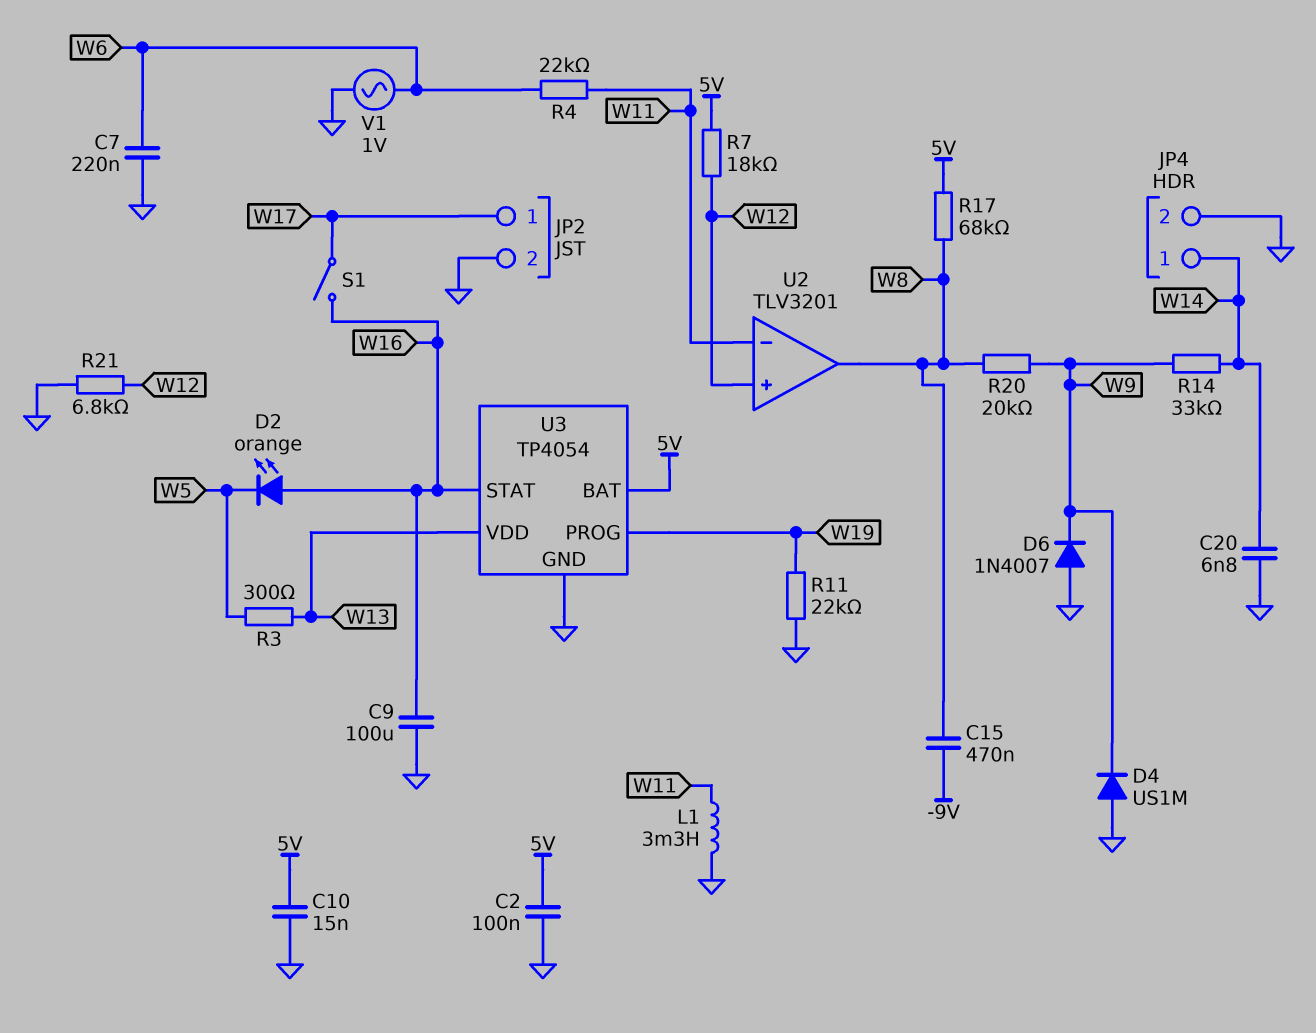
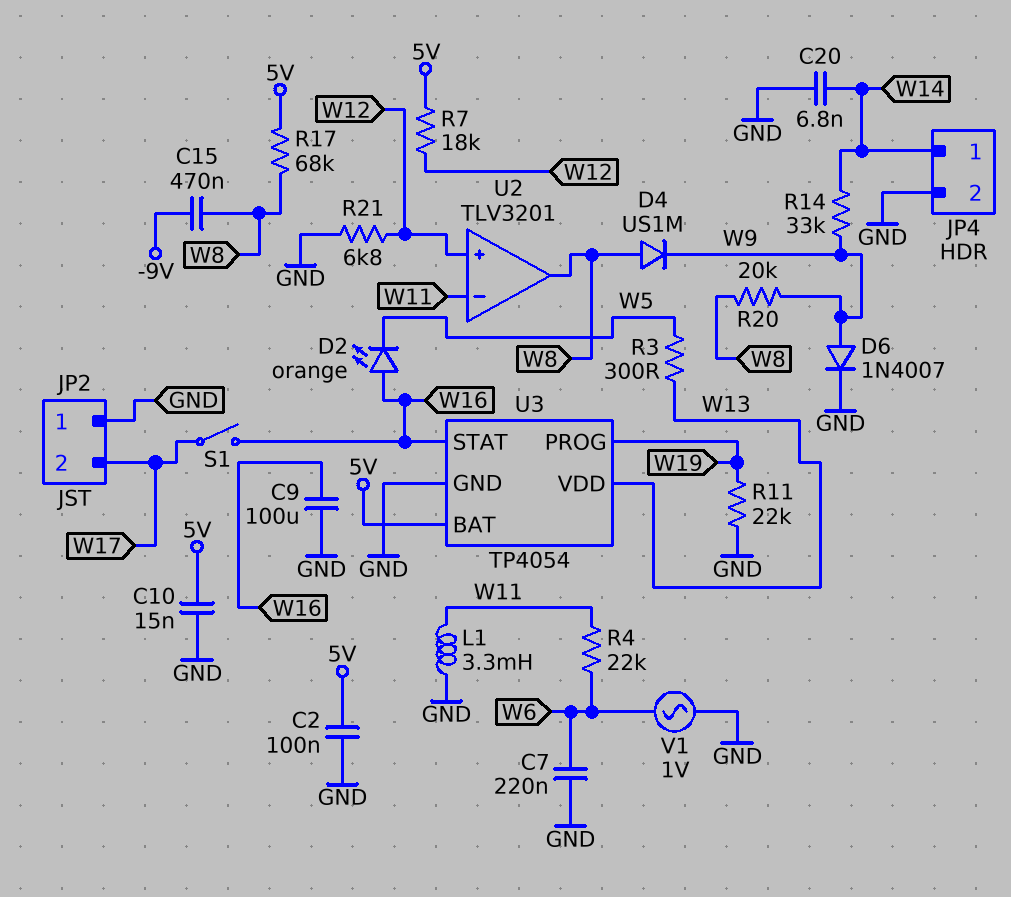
D4: diode US1M (A GND, K W9) -> diode US1M (A W8, K W9)
D6: diode 1N4007 (A GND, K W9) -> diode 1N4007 (A W9, K GND)
JP2 pin 1: W17 -> GND
JP2 pin 2: GND -> W17

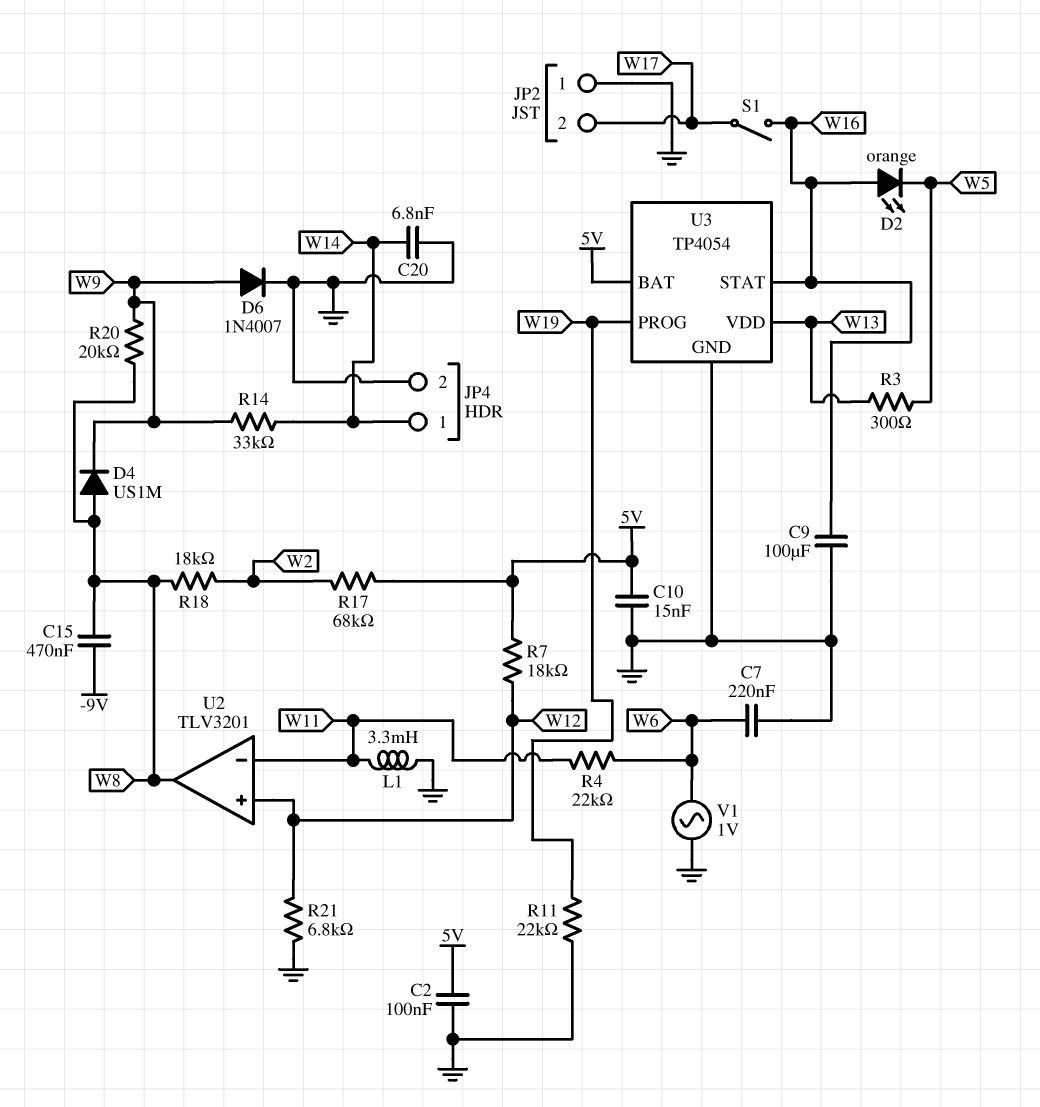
R17: 68k (5V, W8) -> 68k (5V, W2)
R18: none -> 18k (W2, W8)

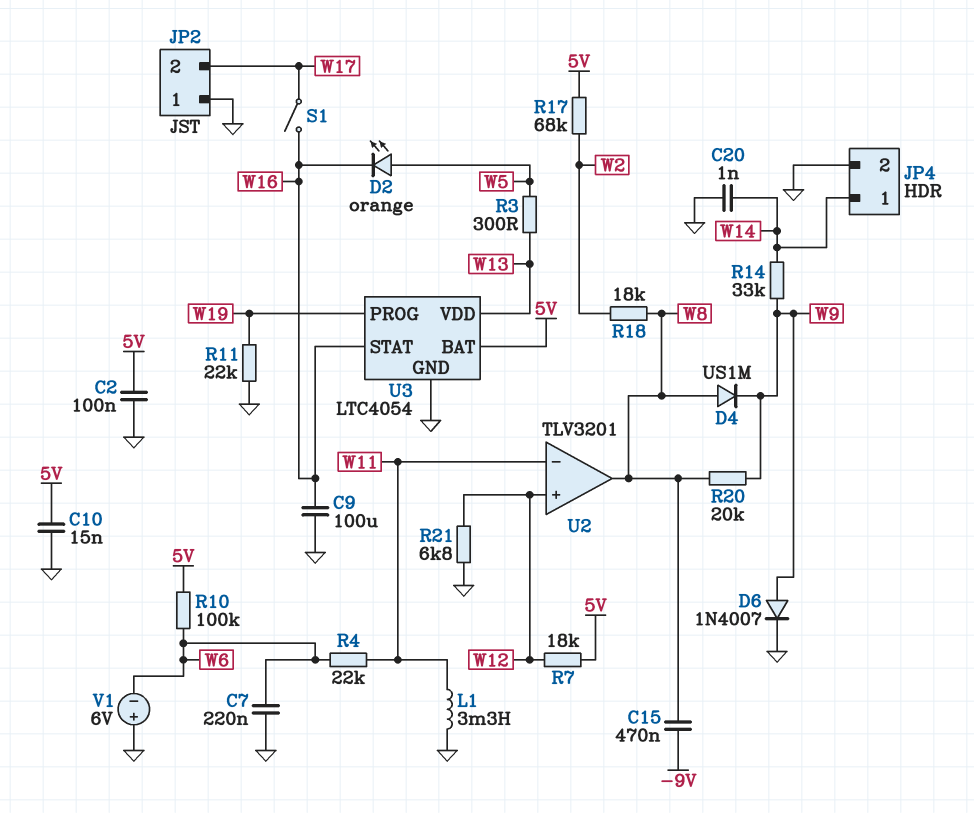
C20: 6.8nF (GND, W14) -> 1nF (GND, W14)
D2: LED orange (A W16, K W5) -> LED orange (A W5, K W16)
R10: none -> 100k (5V, W6)
U3: TP4054 -> LTC4054
V1: AC 1V (GND, W6) -> 6V (plus GND, minus W6)

